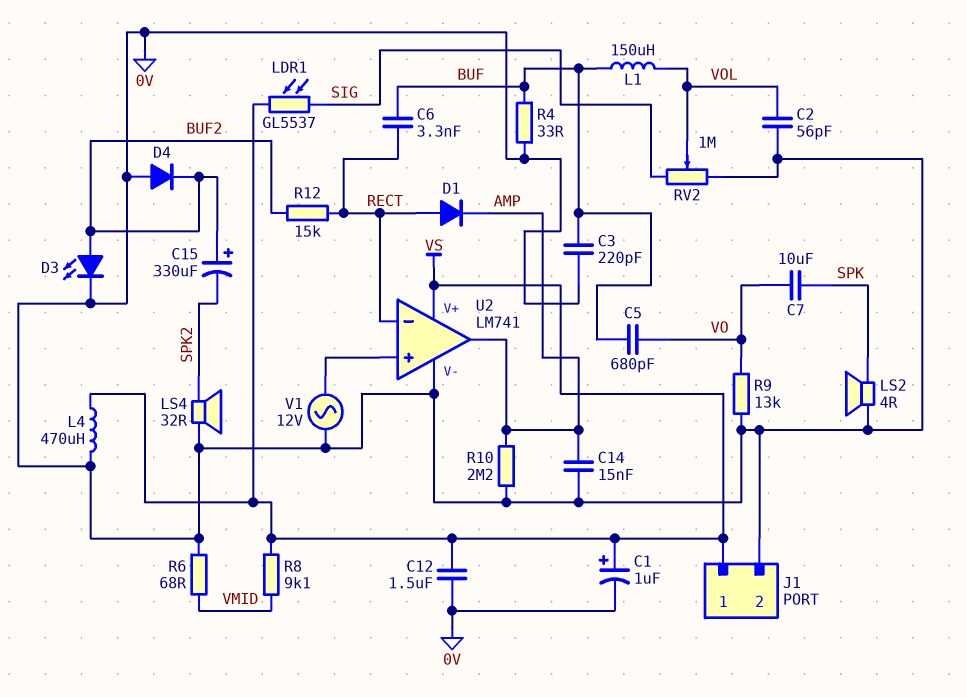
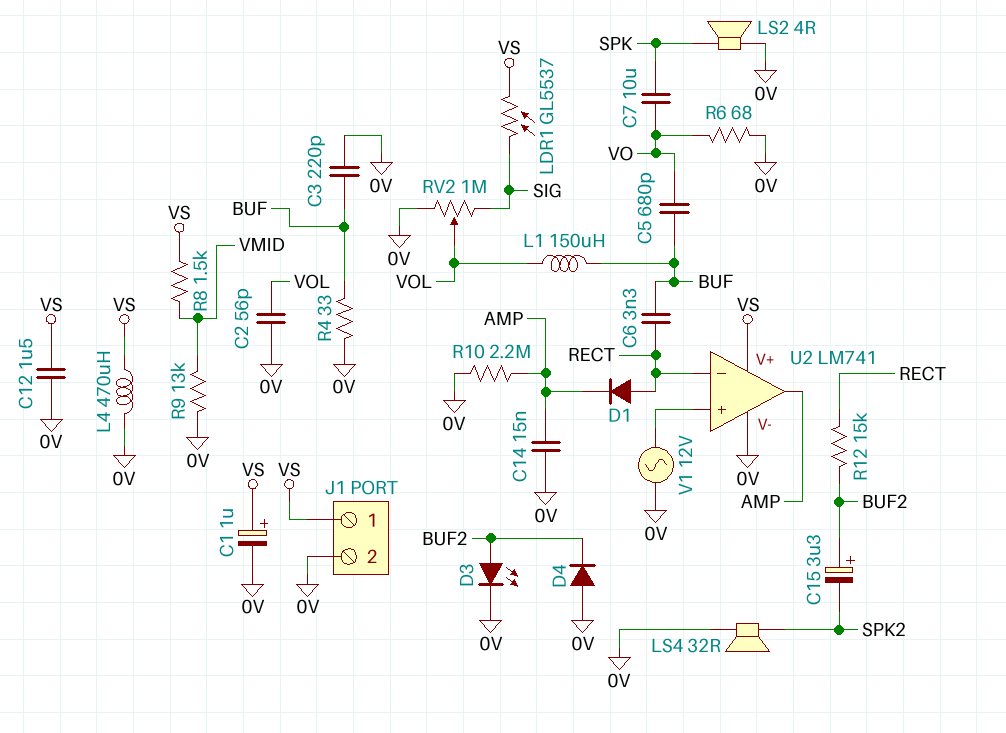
C15: 330uF (plus BUF2, minus SPK2) -> 3.3uF (plus BUF2, minus SPK2)
R6: 68 (0V, VMID) -> 68 (0V, VO)
R8: 9.1k (VMID, VS) -> 1.5k (VMID, VS)
R9: 13k (0V, VO) -> 13k (0V, VMID)

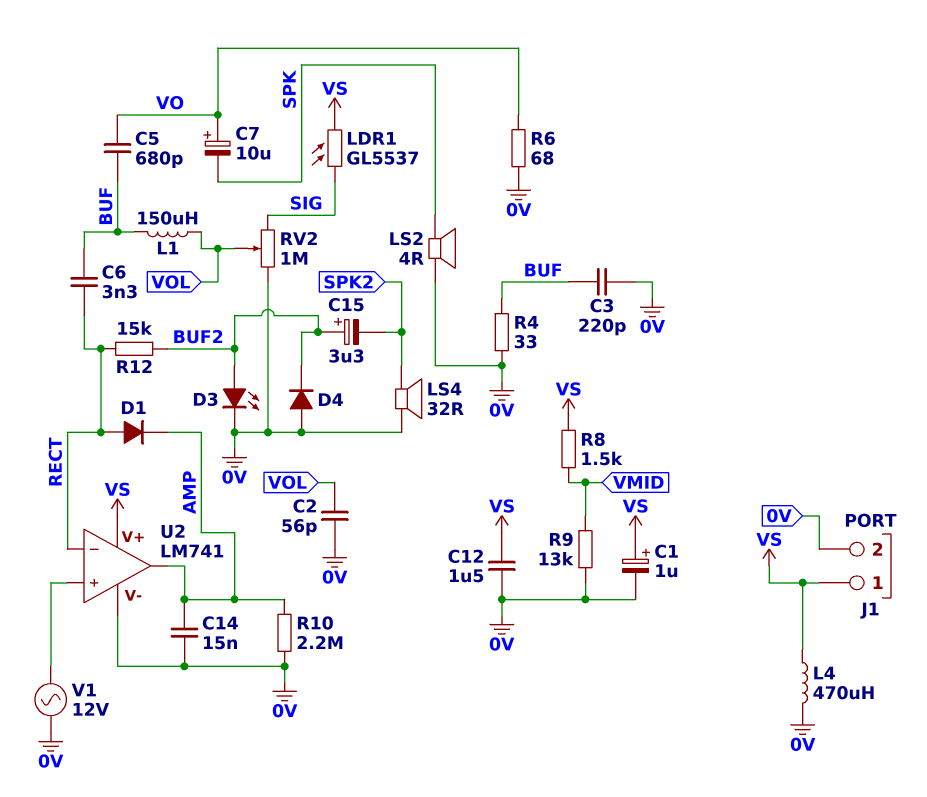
C7: 10uF (SPK, VO) -> 10uF (plus VO, minus SPK)

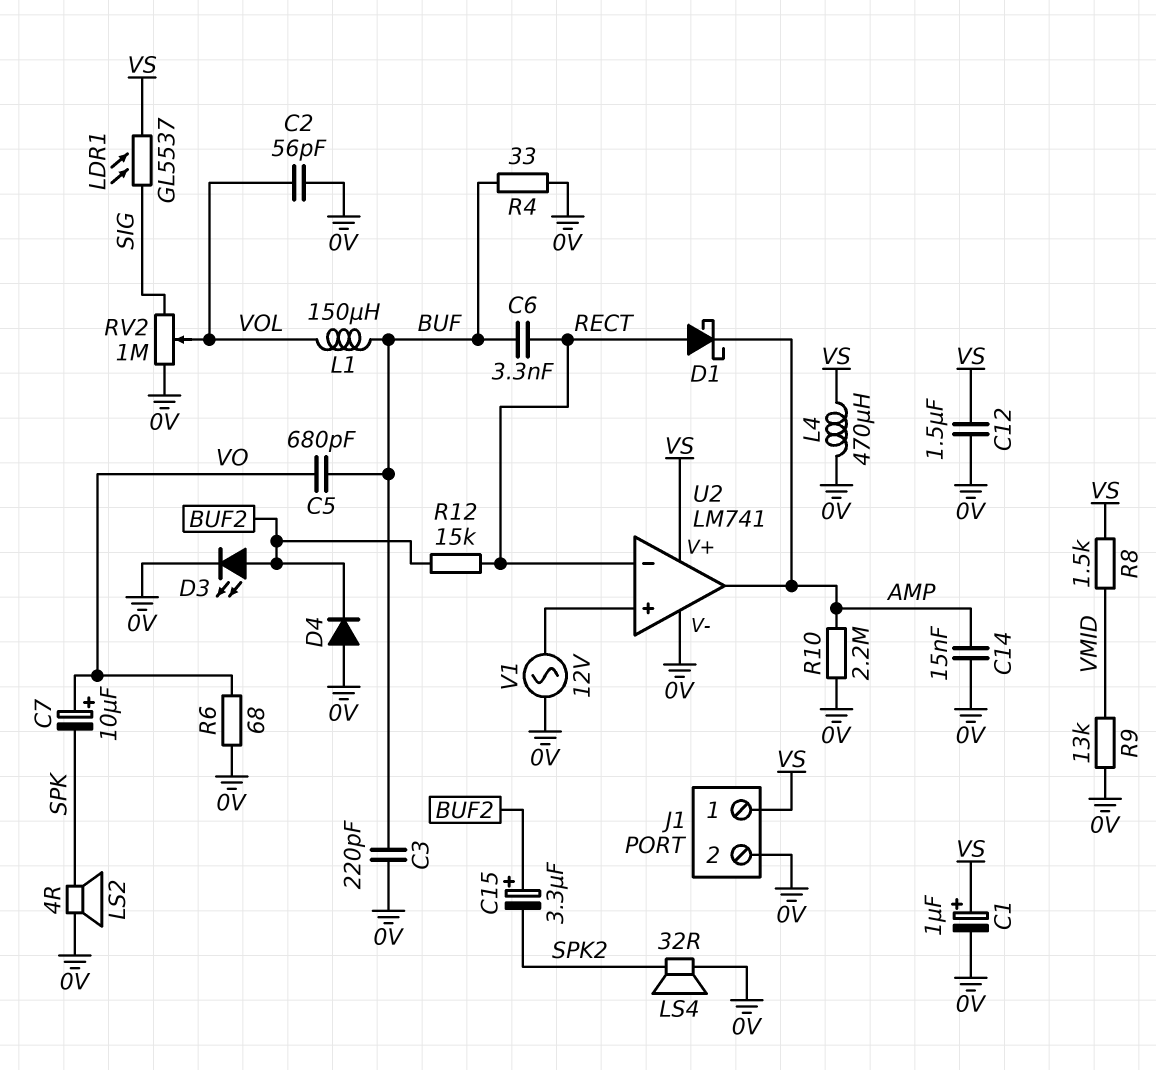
D1: diode (A RECT, K AMP) -> schottky (A RECT, K AMP)

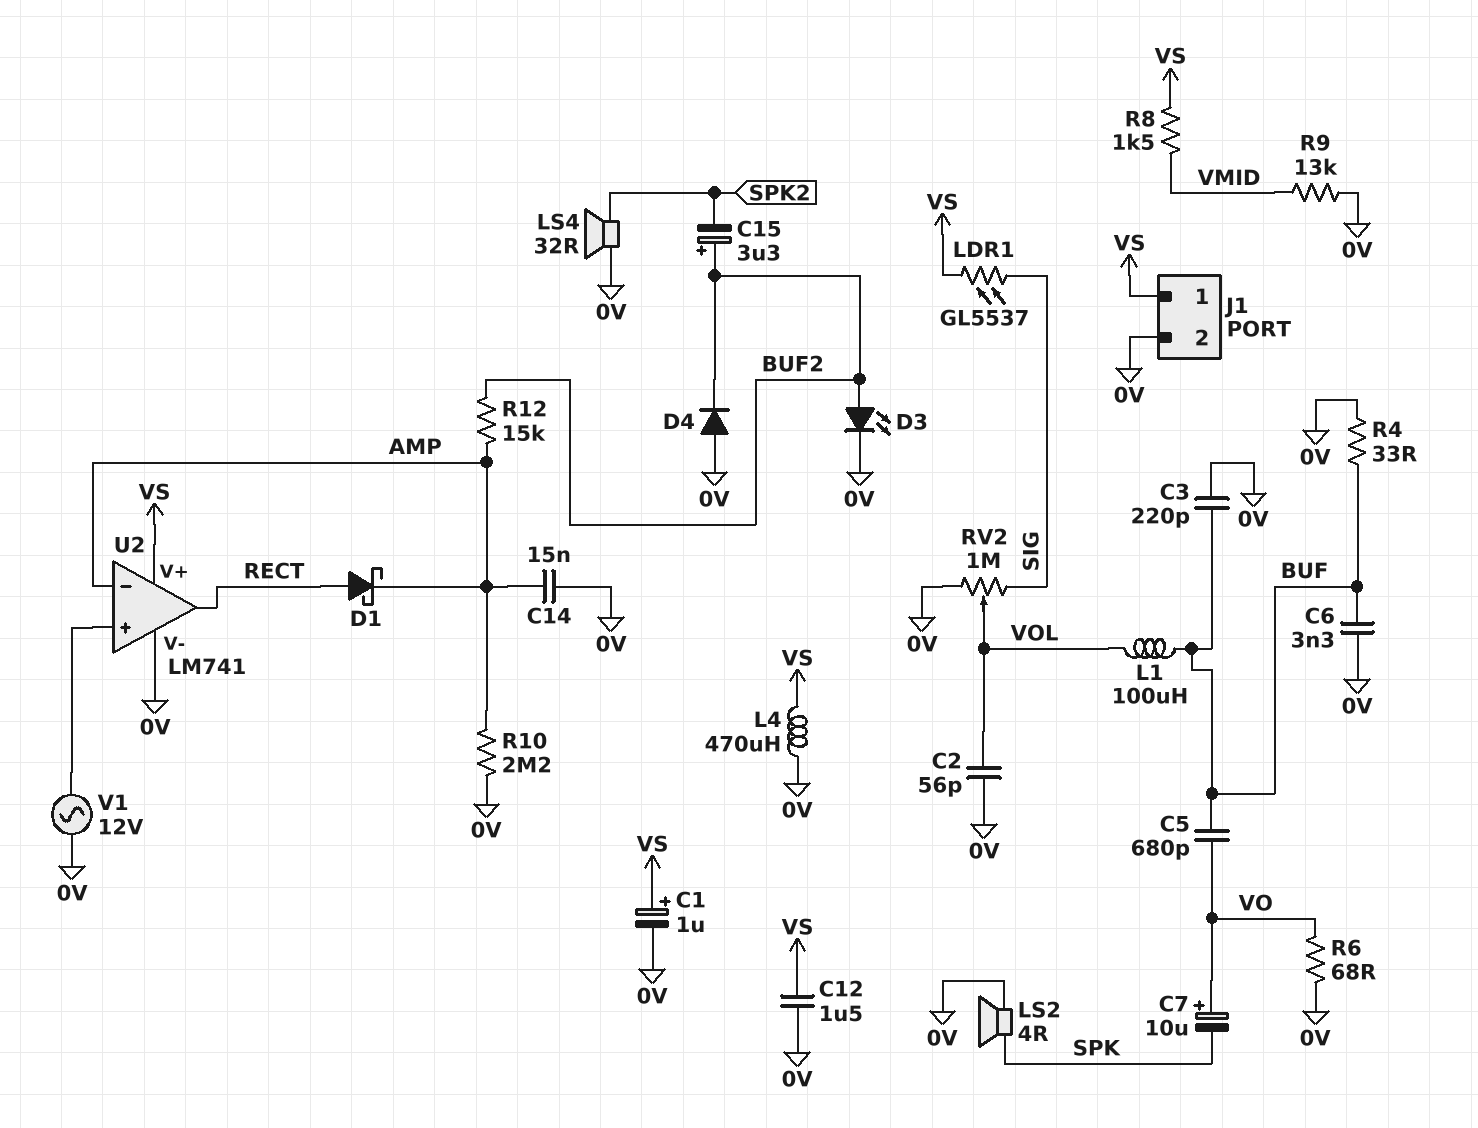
C6: 3.3nF (BUF, RECT) -> 3.3nF (0V, BUF)
L1: 150uH (BUF, VOL) -> 100uH (BUF, VOL)
R12: 15k (BUF2, RECT) -> 15k (AMP, BUF2)
U2 pin in-: RECT -> AMP
U2 pin out: AMP -> RECT

